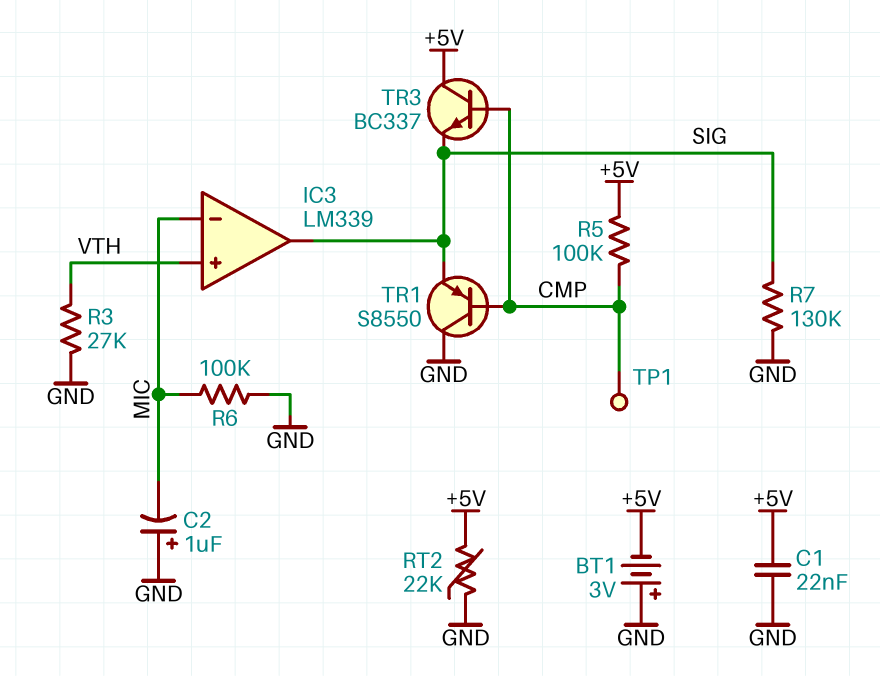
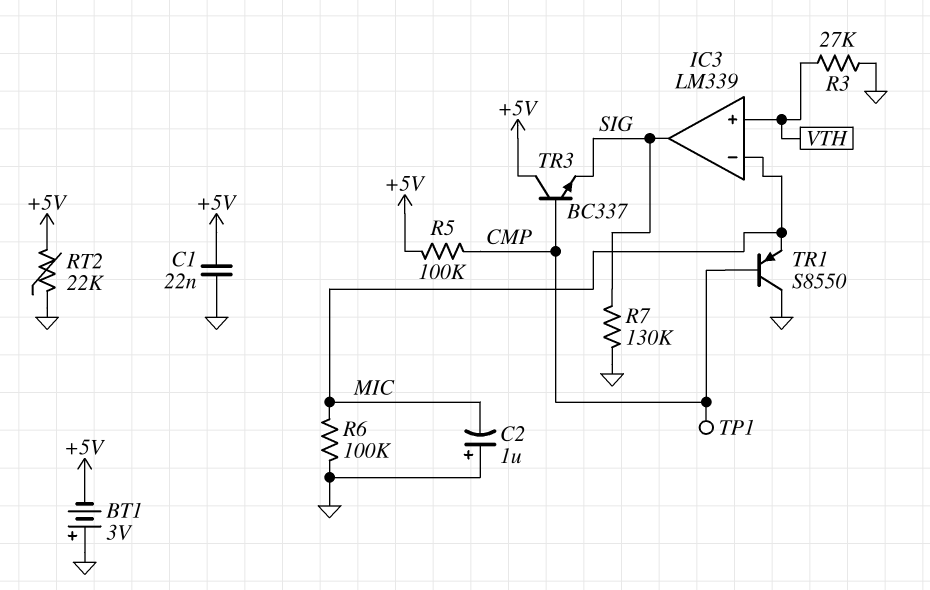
TR1: PNP S8550 (B CMP, C GND, E SIG) -> PNP S8550 (B CMP, C GND, E MIC)

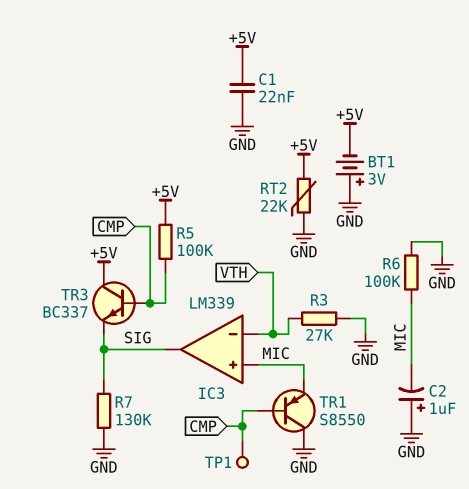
IC3 pin in+: VTH -> MIC
IC3 pin in-: MIC -> VTH

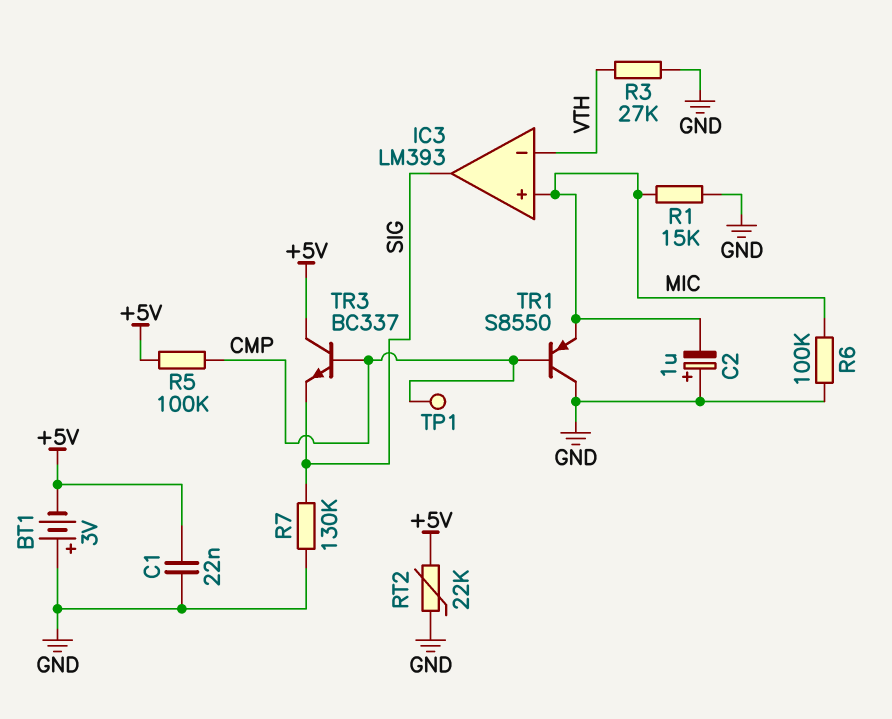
IC3: LM339 -> LM393
R1: none -> 15k (GND, MIC)

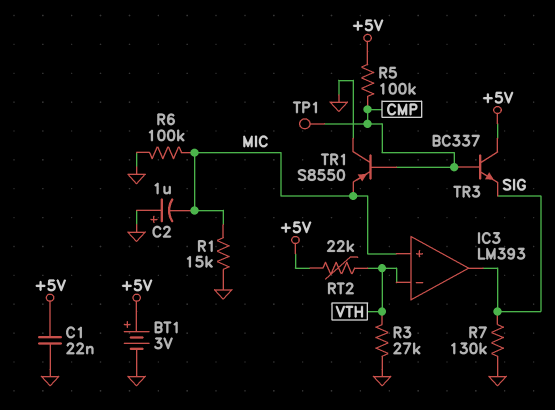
BT1: 3V (plus GND, minus +5V) -> 3V (plus +5V, minus GND)
RT2: 22k (+5V, GND) -> 22k (+5V, VTH)

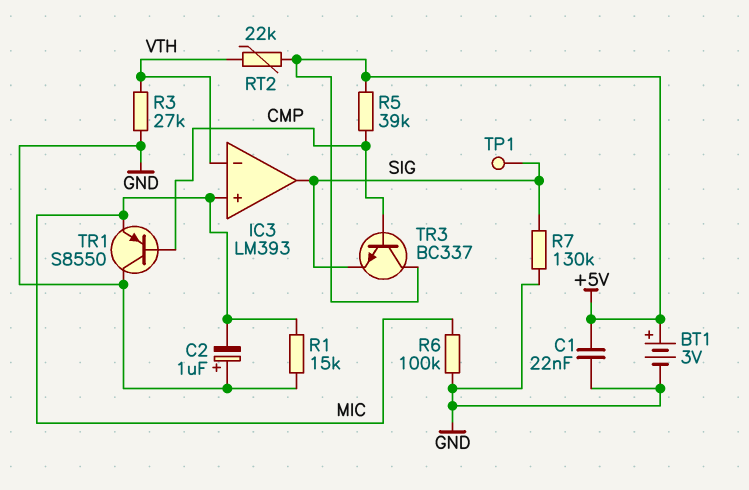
R5: 100k (+5V, CMP) -> 39k (+5V, CMP)
TP1: test point (CMP) -> test point (SIG)

